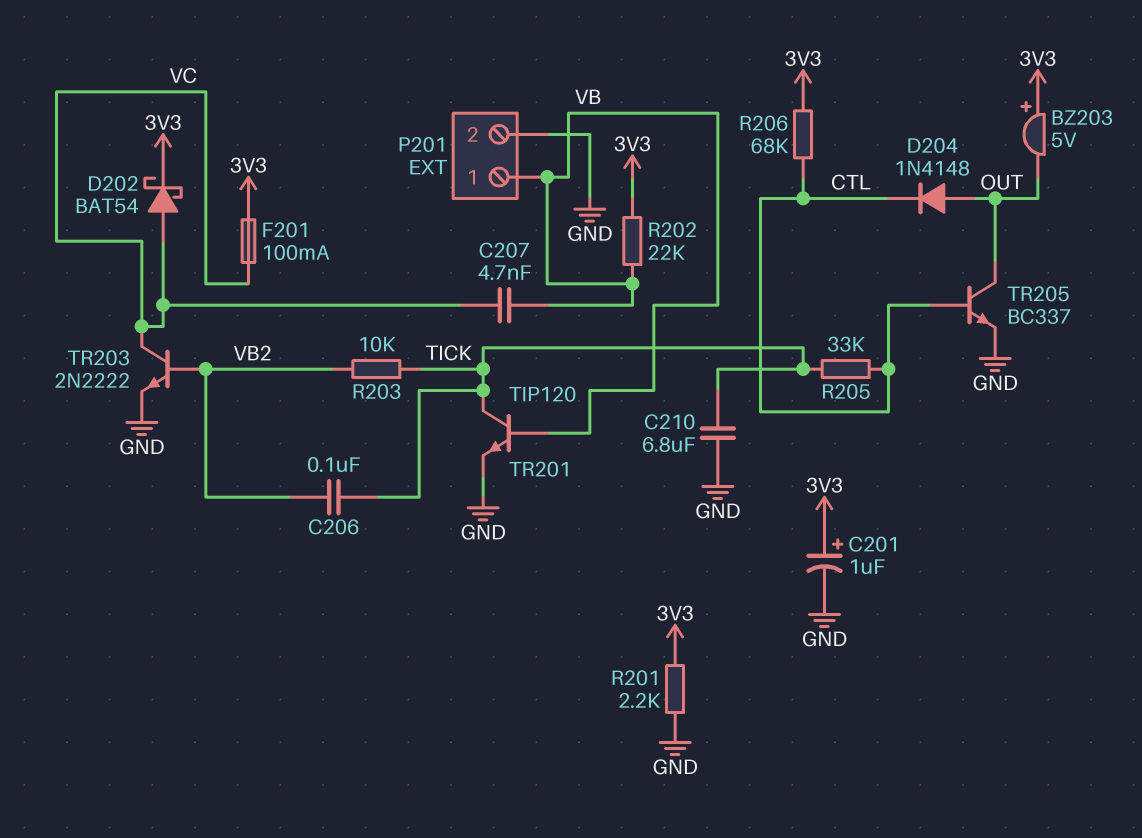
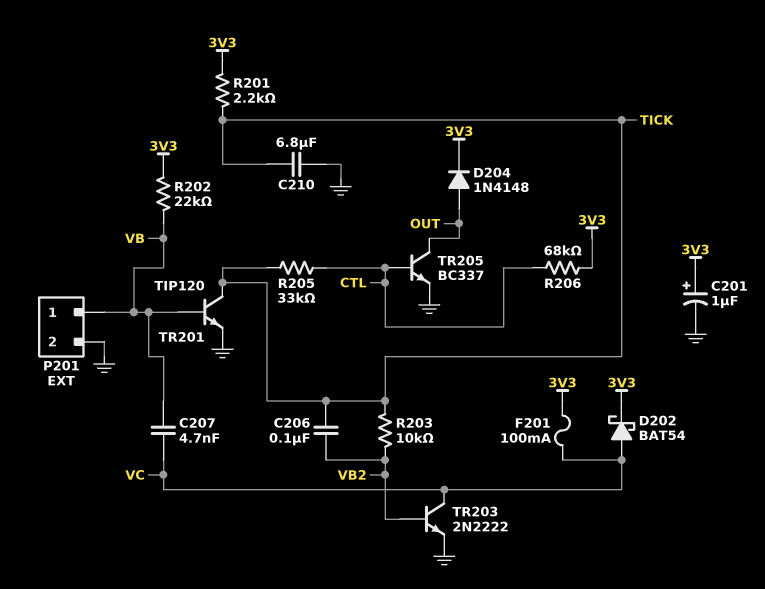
BZ203: buzzer 5V (plus 3V3, minus OUT) -> none
D204: diode 1N4148 (A OUT, K CTL) -> diode 1N4148 (A OUT, K 3V3)
R201: 2.2k (3V3, GND) -> 2.2k (3V3, TICK)

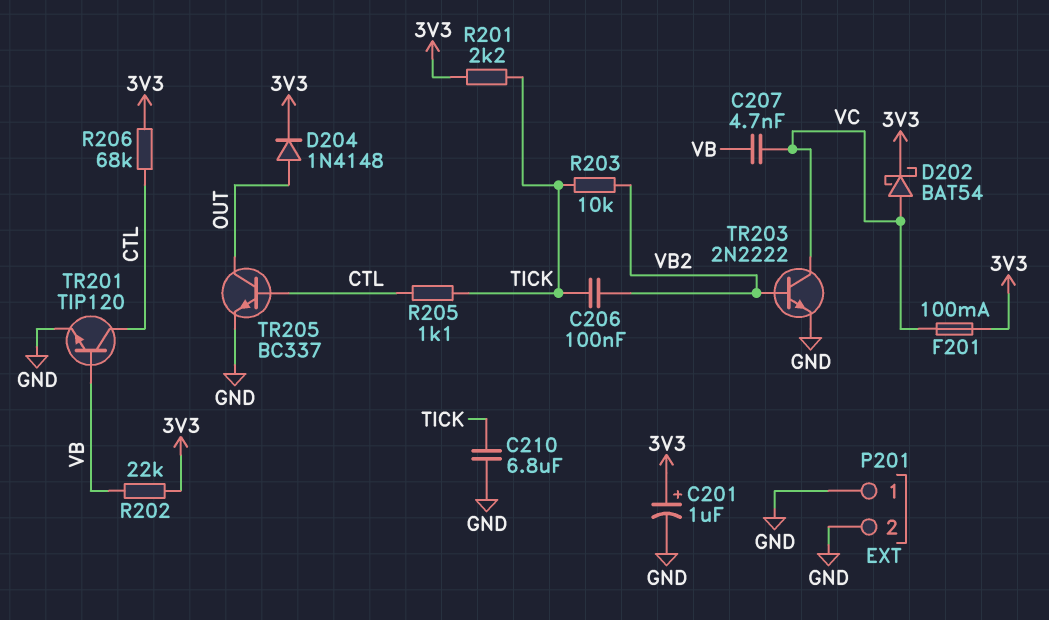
P201 pin 1: VB -> GND
R205: 33k (CTL, TICK) -> 1.1k (CTL, TICK)
TR201: NPN TIP120 (B VB, C TICK, E GND) -> NPN TIP120 (B VB, C CTL, E GND)

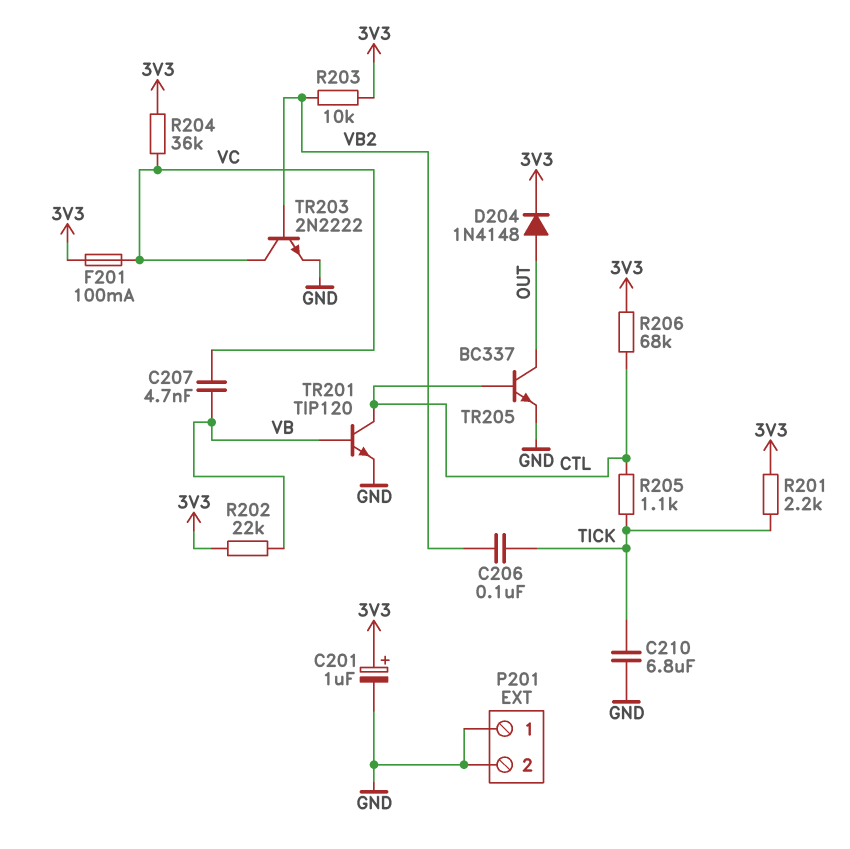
D202: schottky BAT54 (A VC, K 3V3) -> none
R203: 10k (TICK, VB2) -> 10k (3V3, VB2)
R204: none -> 36k (3V3, VC)

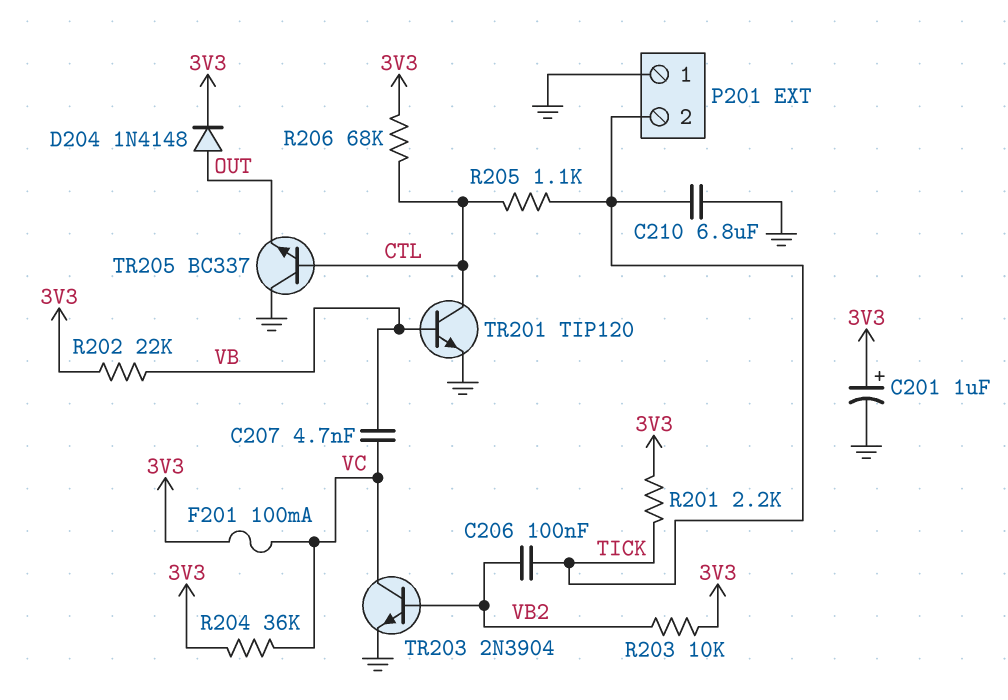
P201 pin 2: GND -> TICK
TR203: NPN 2N2222 (B VB2, C VC, E GND) -> NPN 2N3904 (B VB2, C VC, E GND)
TR205: NPN BC337 (B CTL, C OUT, E GND) -> NPN BC337 (B CTL, C GND, E OUT)

